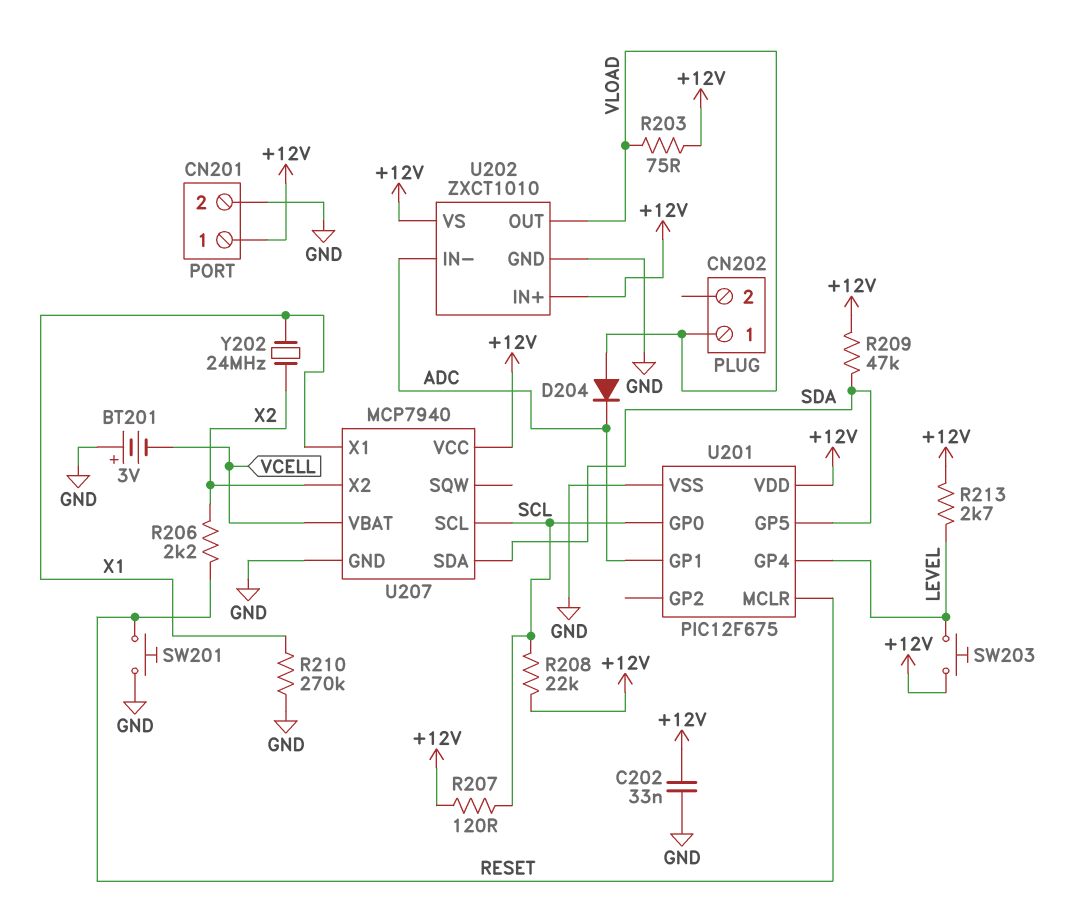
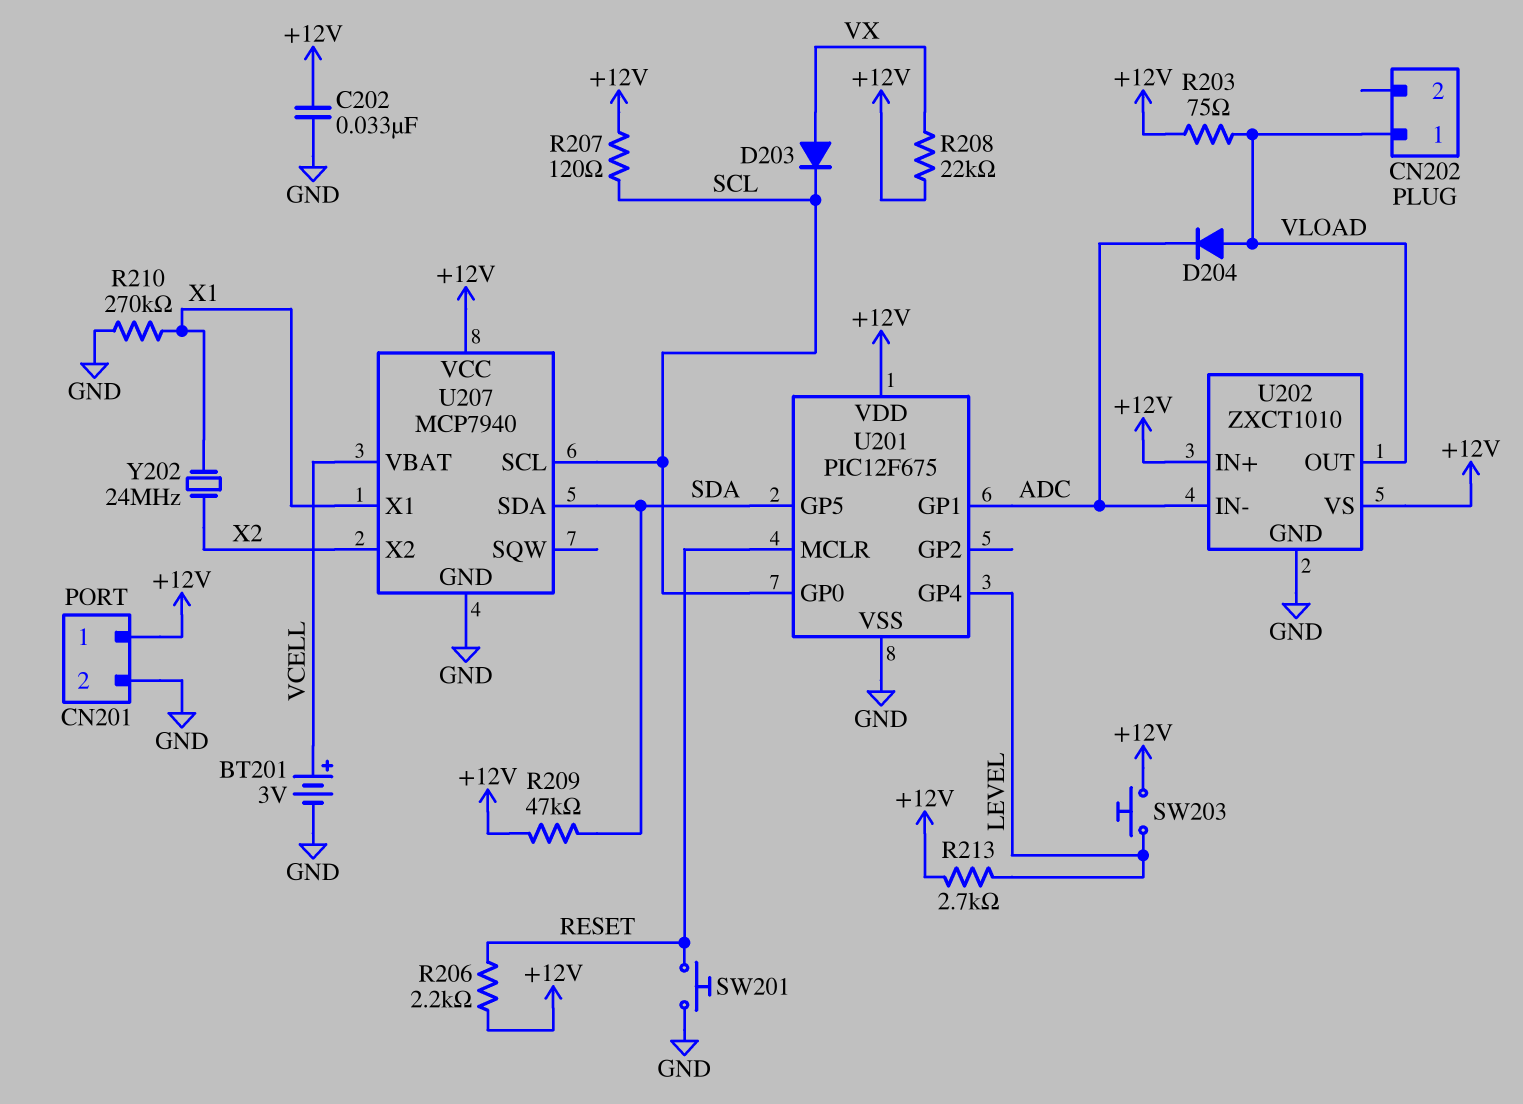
BT201: 3V (plus GND, minus VCELL) -> 3V (plus VCELL, minus GND)
D203: none -> diode (A VX, K SCL)
R206: 2.2k (RESET, X2) -> 2.2k (+12V, RESET)
R208: 22k (+12V, SCL) -> 22k (+12V, VX)

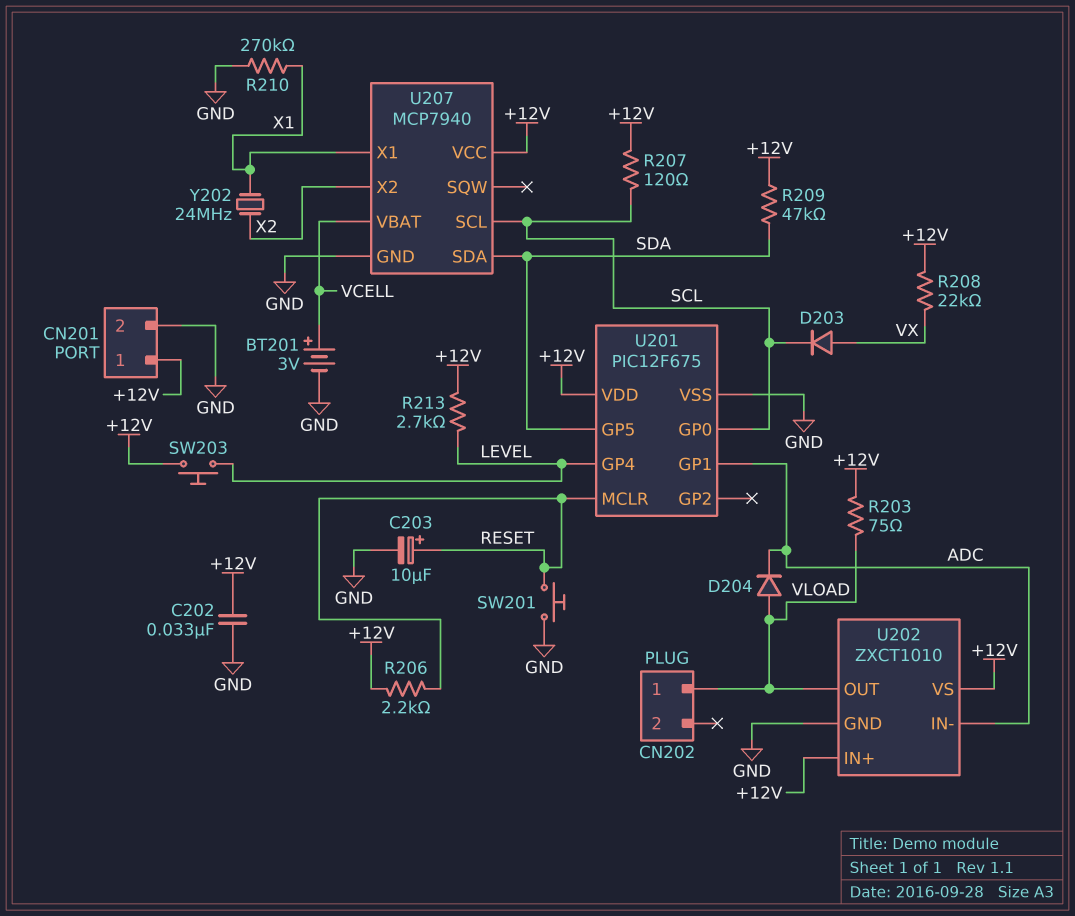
C203: none -> 10uF (plus RESET, minus GND)

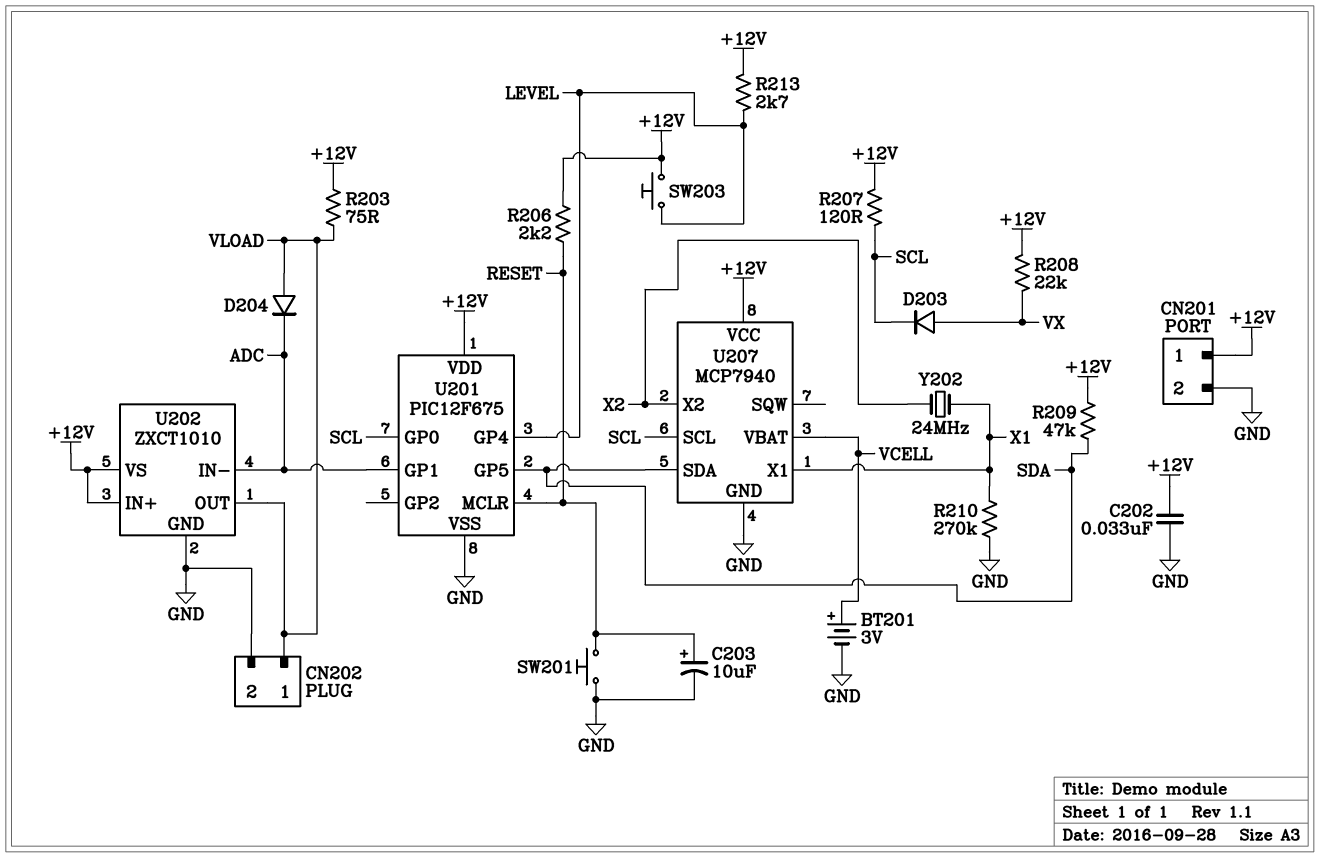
CN202 pin 2: none -> GND

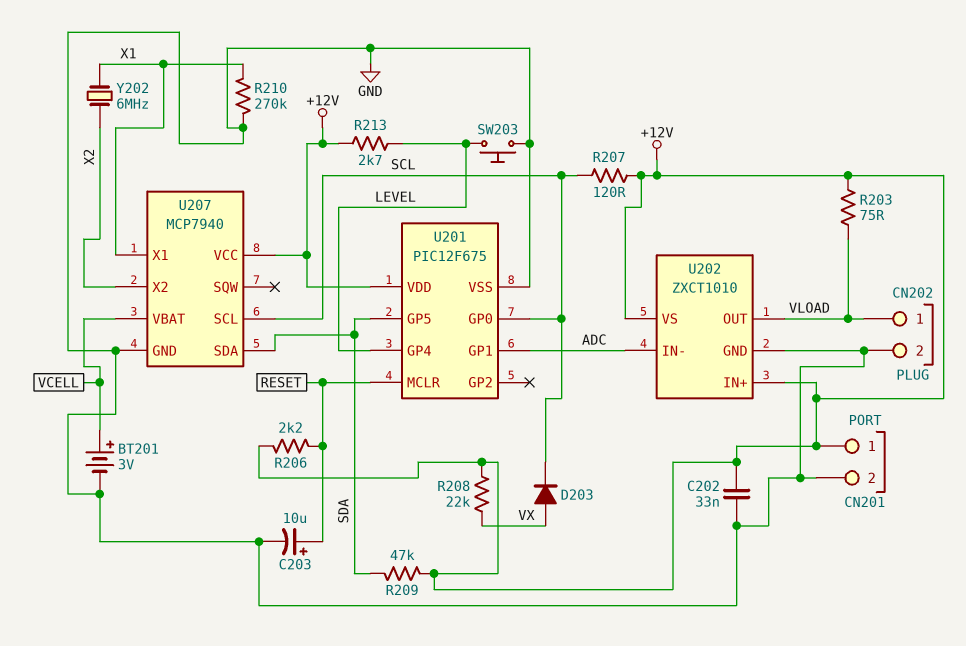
D204: diode (A VLOAD, K ADC) -> none
SW201: button (GND, RESET) -> none
SW203: button (+12V, LEVEL) -> button (GND, LEVEL)
Y202: 24MHz (X1, X2) -> 6MHz (X1, X2)

